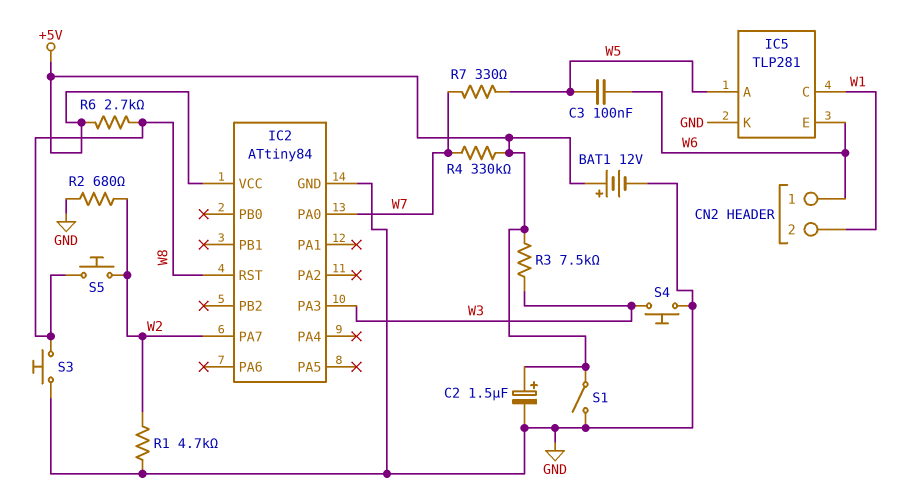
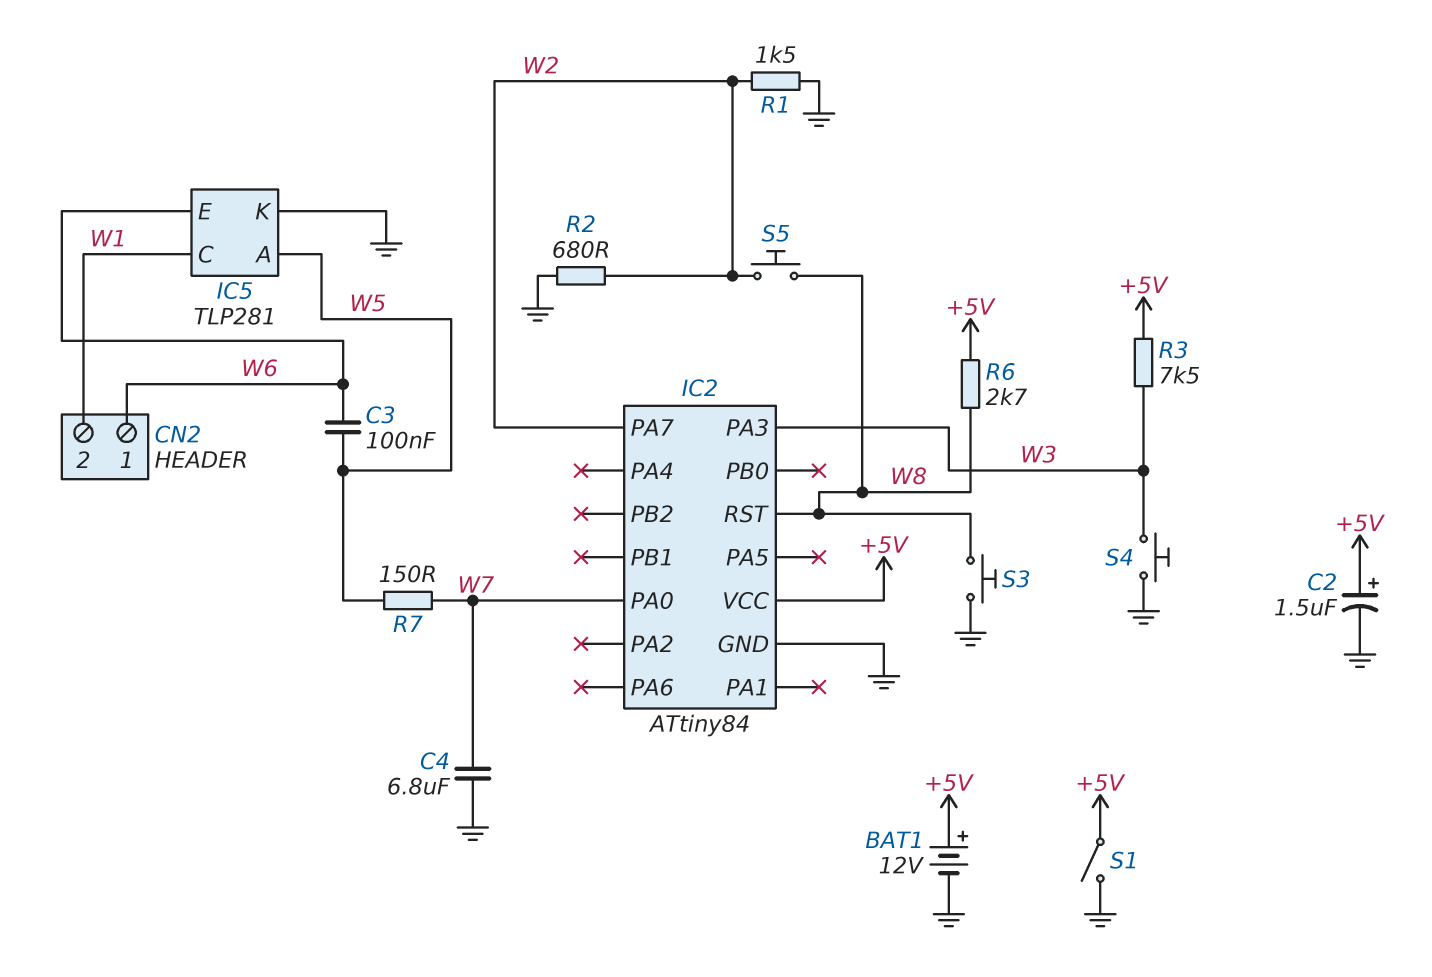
C4: none -> 6.8uF (GND, W7)
R1: 4.7k (GND, W2) -> 1.5k (GND, W2)
R4: 330k (+5V, W7) -> none
R7: 330 (W5, W7) -> 150 (W5, W7)

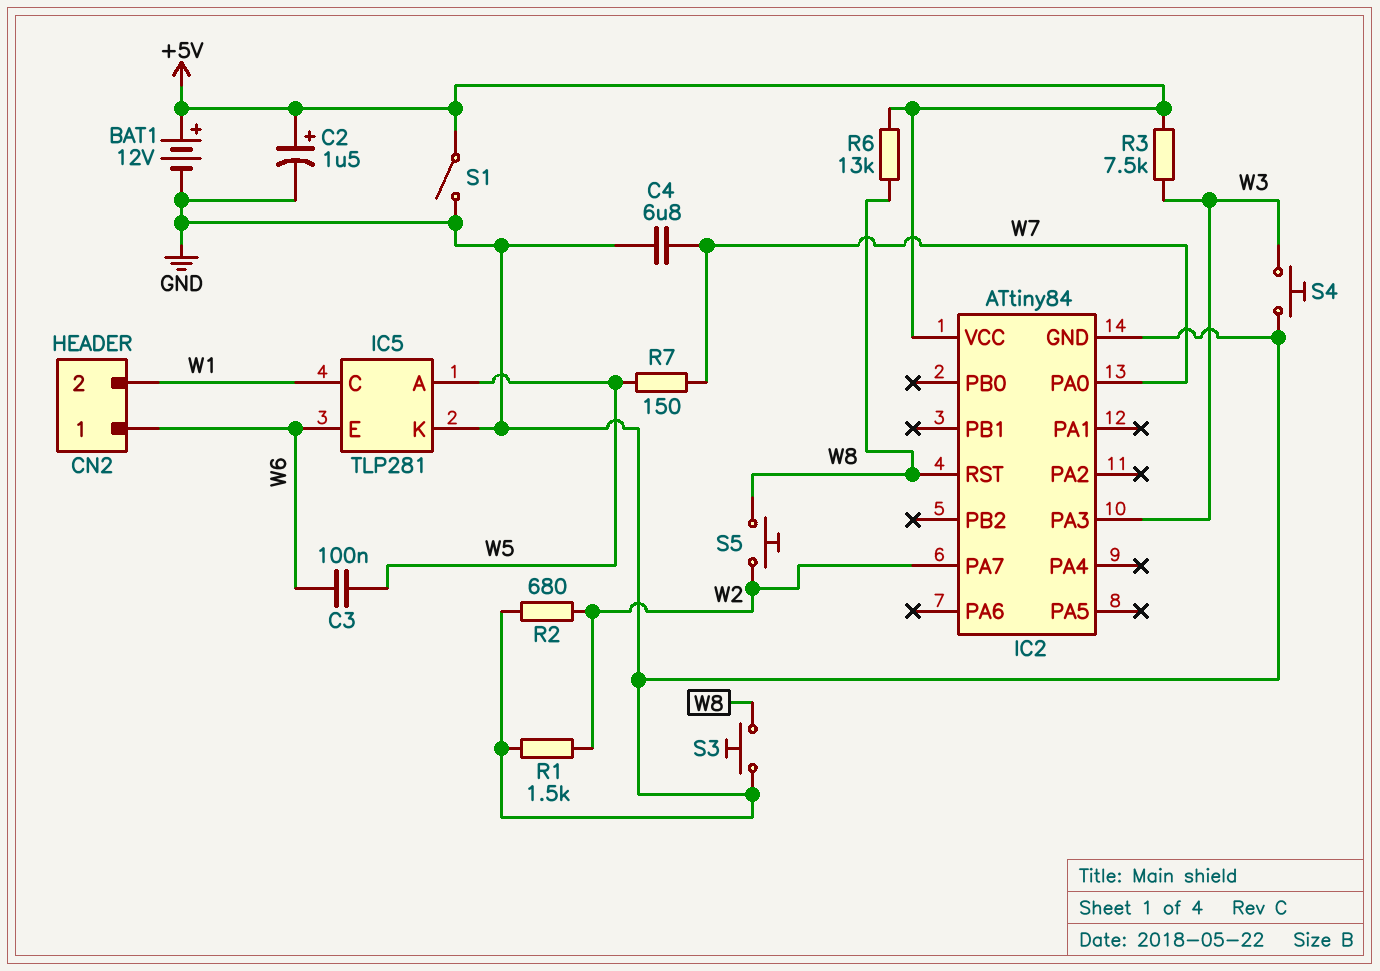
R6: 2.7k (+5V, W8) -> 13k (+5V, W8)

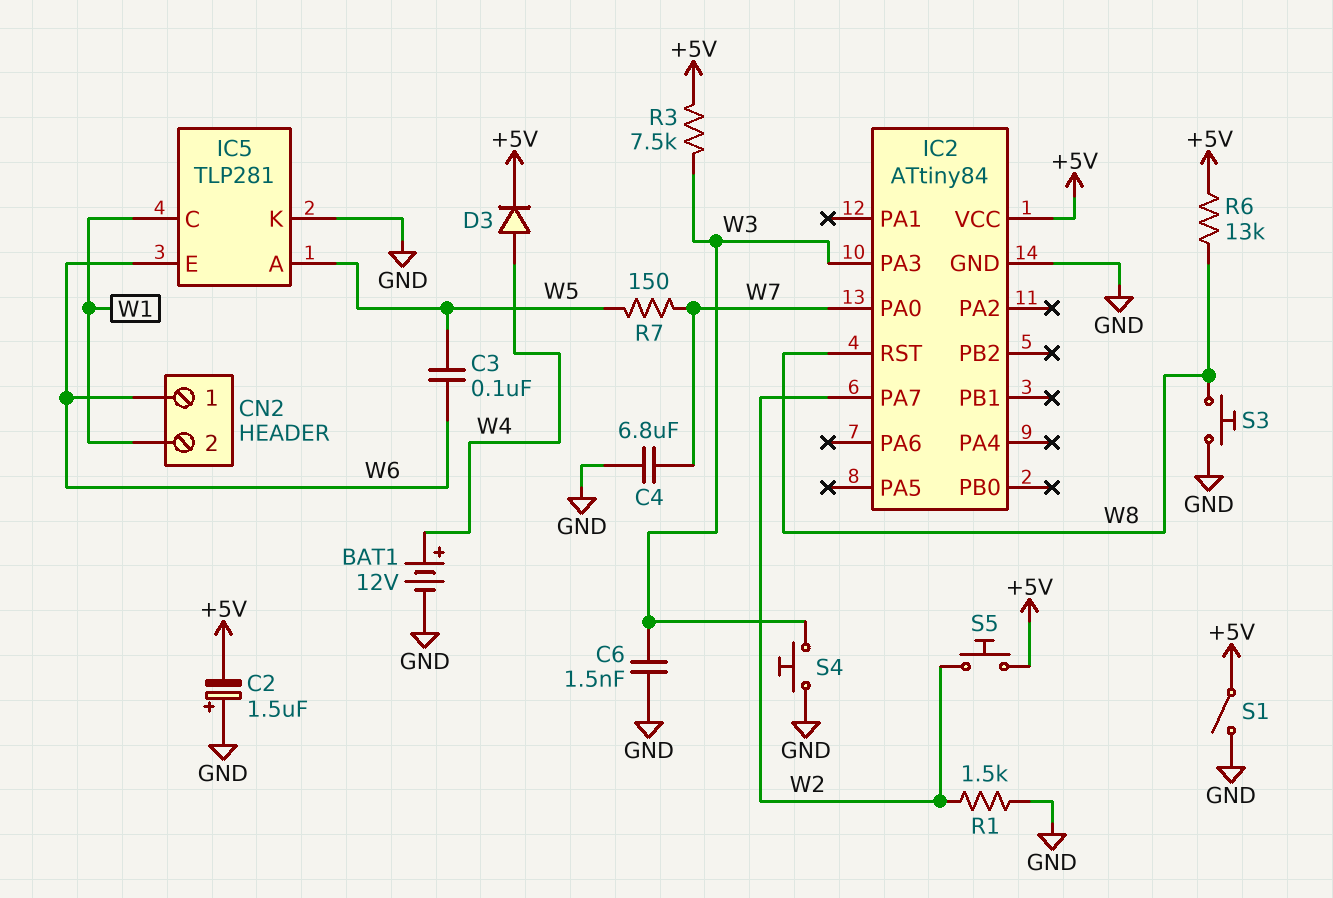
BAT1: 12V (plus +5V, minus GND) -> 12V (plus W4, minus GND)
C2: 1.5uF (plus +5V, minus GND) -> 1.5uF (plus GND, minus +5V)
C6: none -> 1.5nF (GND, W3)
D3: none -> diode (A W4, K +5V)
R2: 680 (GND, W2) -> none
S5: button (W2, W8) -> button (+5V, W2)

